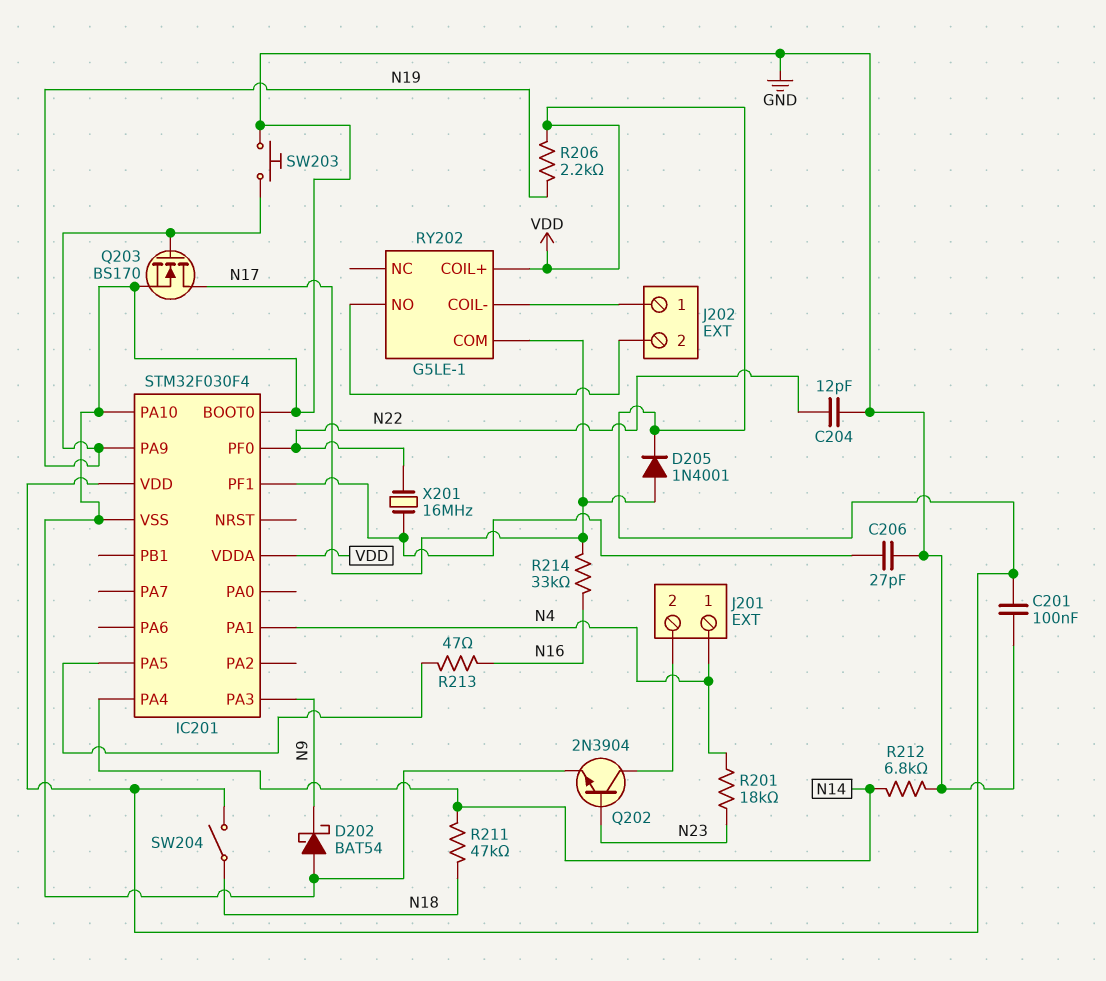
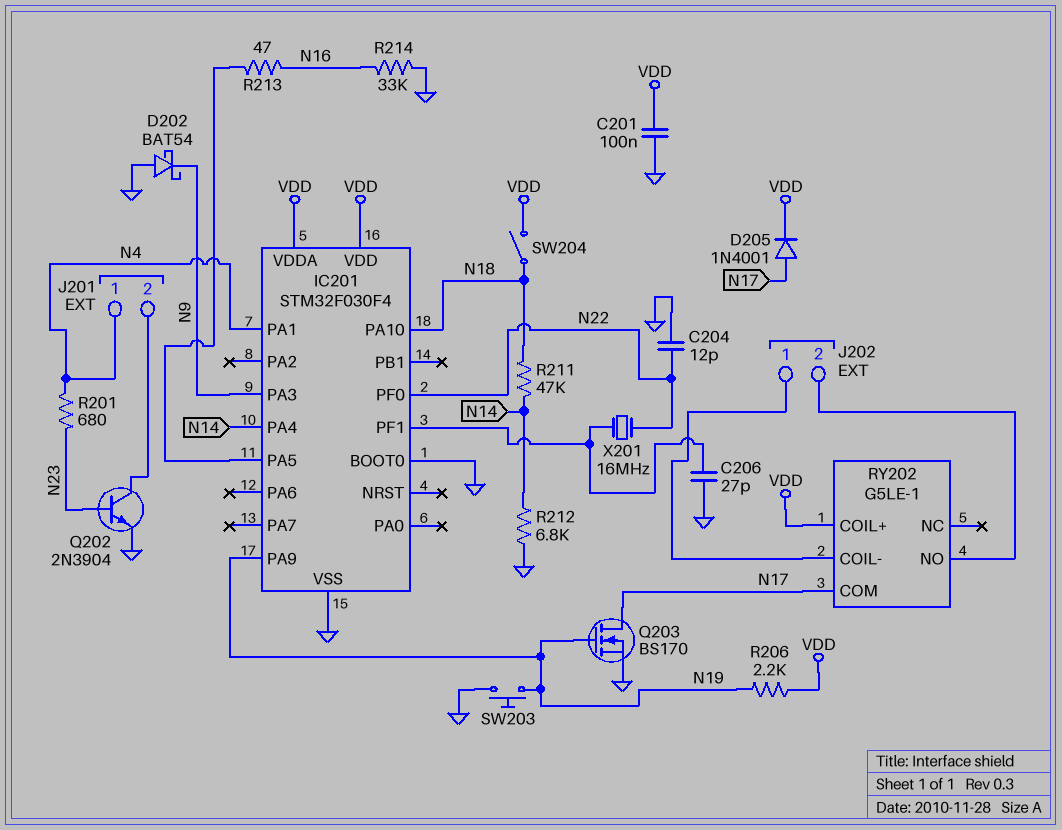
IC201 pin PA10: GND -> N18
R201: 18k (N4, N23) -> 680 (N4, N23)
R214: 33k (N16, N17) -> 33k (GND, N16)

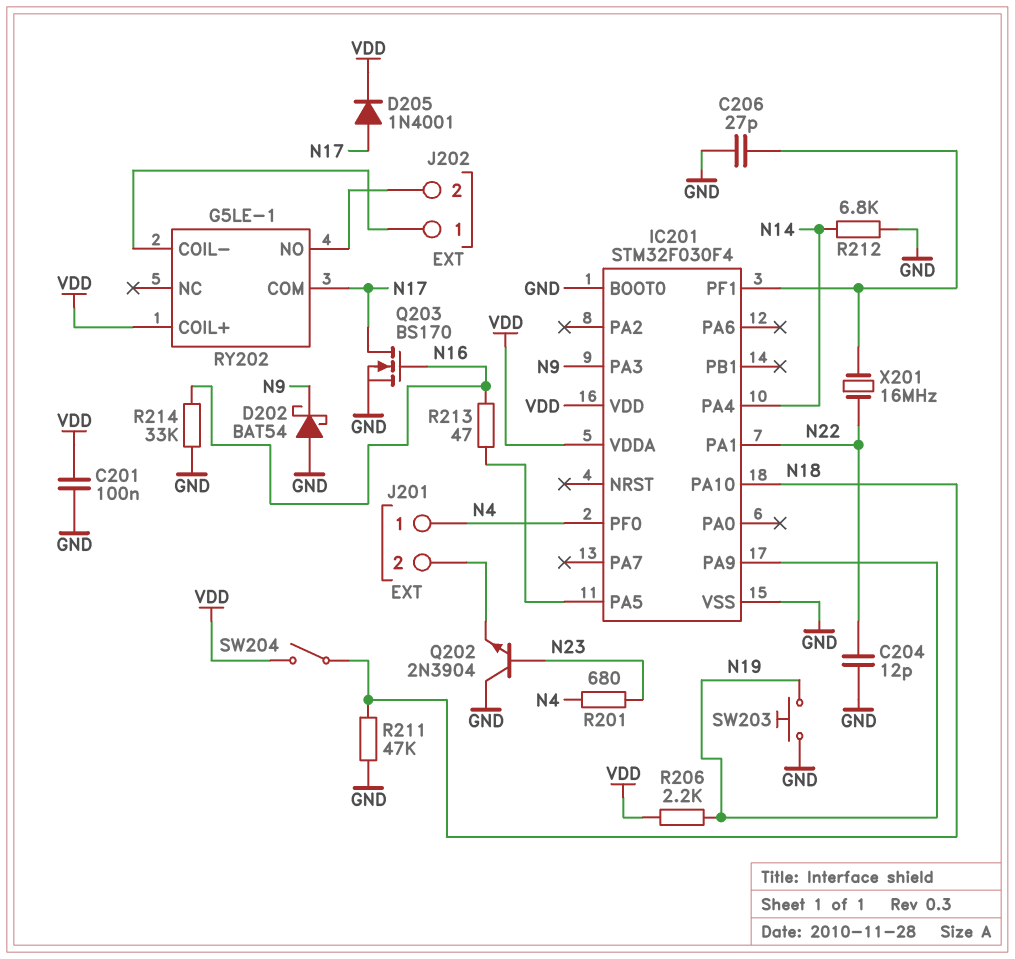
IC201 pin PA1: N4 -> N22
IC201 pin PF0: N22 -> N4
Q202: NPN 2N3904 (B N23, C J201/2, E GND) -> NPN 2N3904 (B N23, C GND, E J201/2)
Q203: NMOS BS170 (G N19, D N17, S GND) -> NMOS BS170 (G N16, D N17, S GND)
R211: 47k (N14, N18) -> 47k (GND, N18)

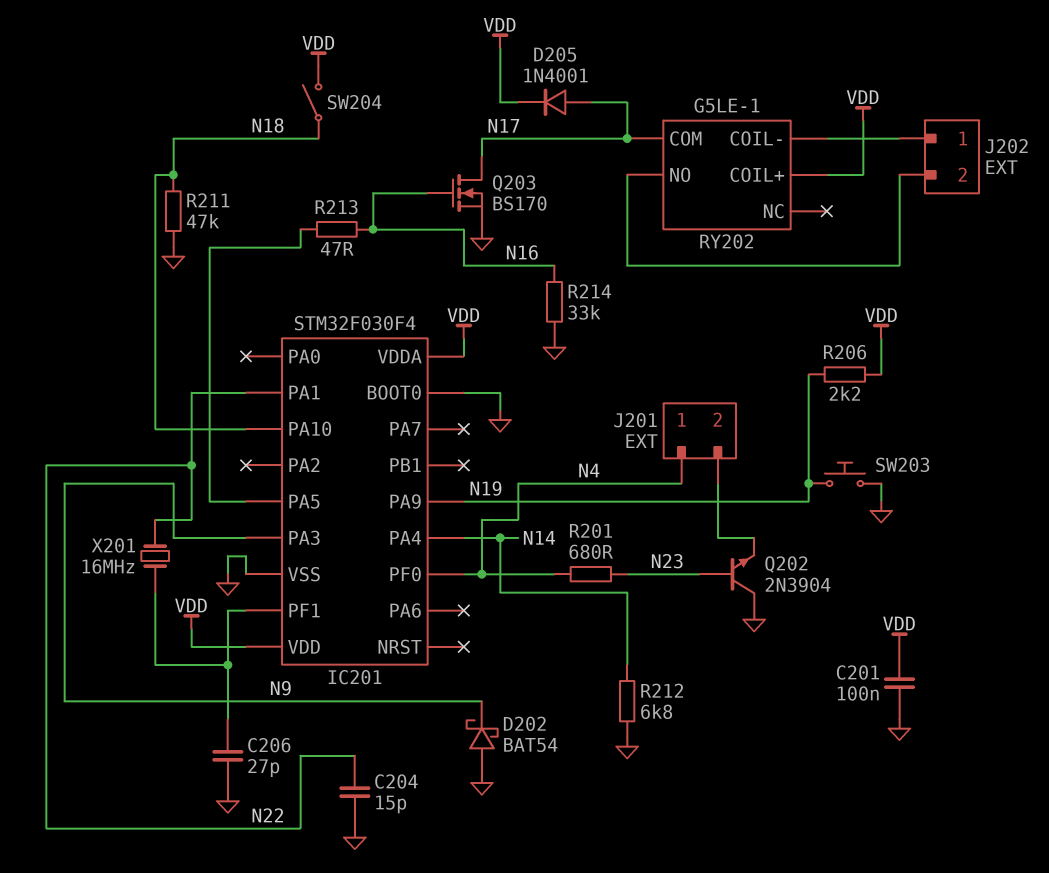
C204: 12pF (GND, N22) -> 15pF (GND, N22)

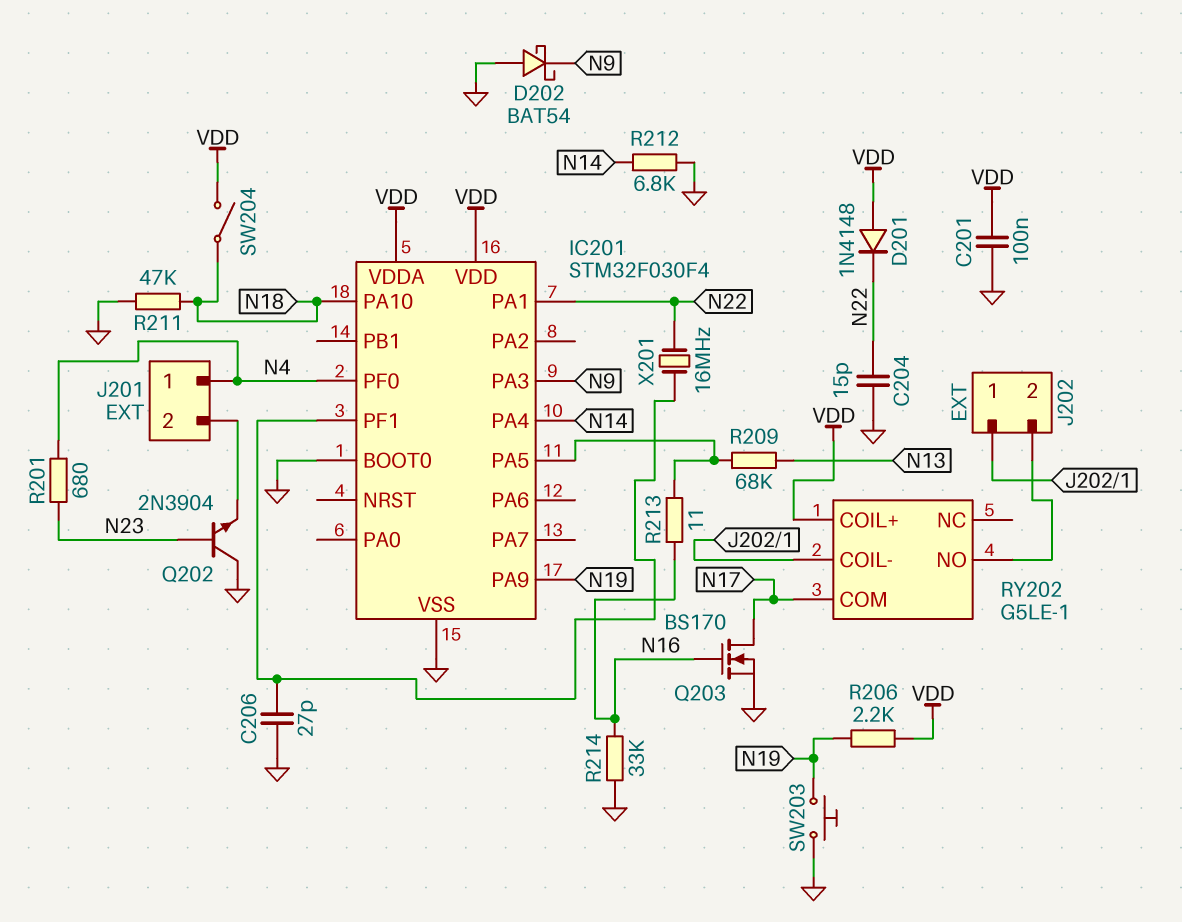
D201: none -> diode 1N4148 (A VDD, K N22)
D205: diode 1N4001 (A N17, K VDD) -> none
R209: none -> 68k (IC201/PA5, N13)
R213: 47 (IC201/PA5, N16) -> 11 (IC201/PA5, N16)

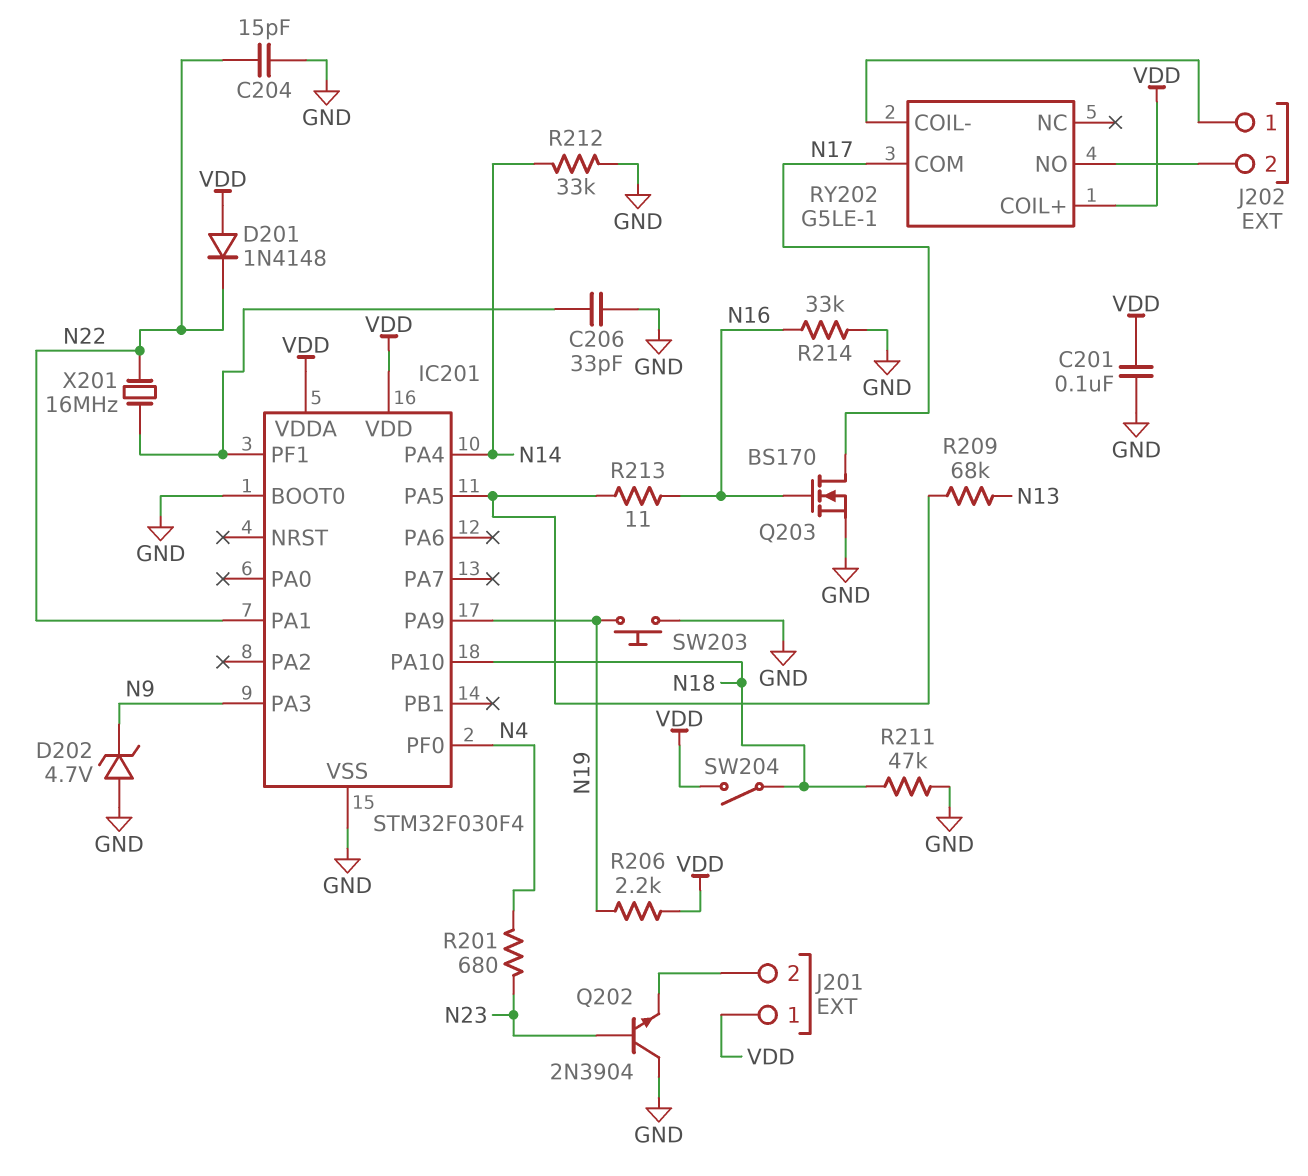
C206: 27pF (GND, IC201/PF1) -> 33pF (GND, IC201/PF1)
D202: schottky BAT54 (A GND, K N9) -> zener 4.7V (A GND, K N9)
J201 pin 1: N4 -> VDD
R212: 6.8k (GND, N14) -> 33k (GND, N14)

